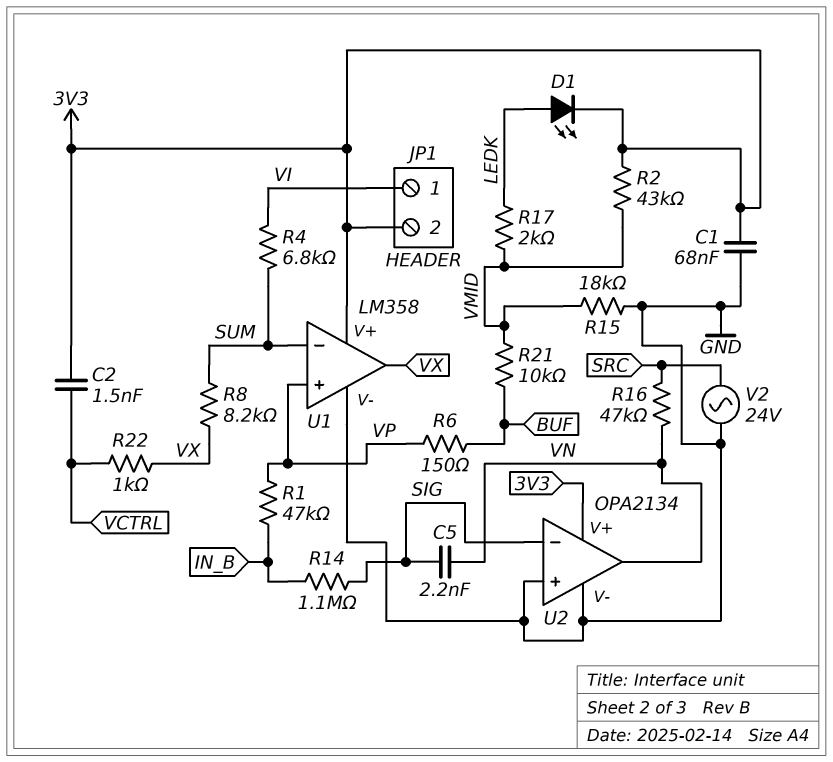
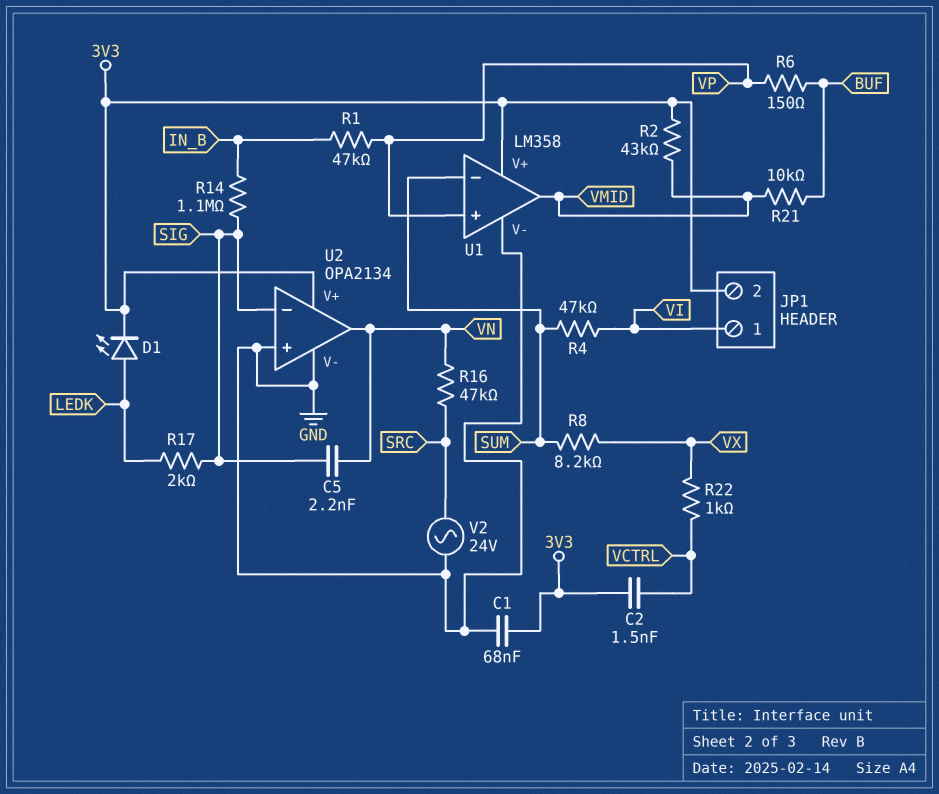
R4: 6.8k (SUM, VI) -> 47k (SUM, VI)
R15: 18k (GND, VMID) -> none
R17: 2k (LEDK, VMID) -> 2k (LEDK, SIG)
U1 pin out: VX -> VMID

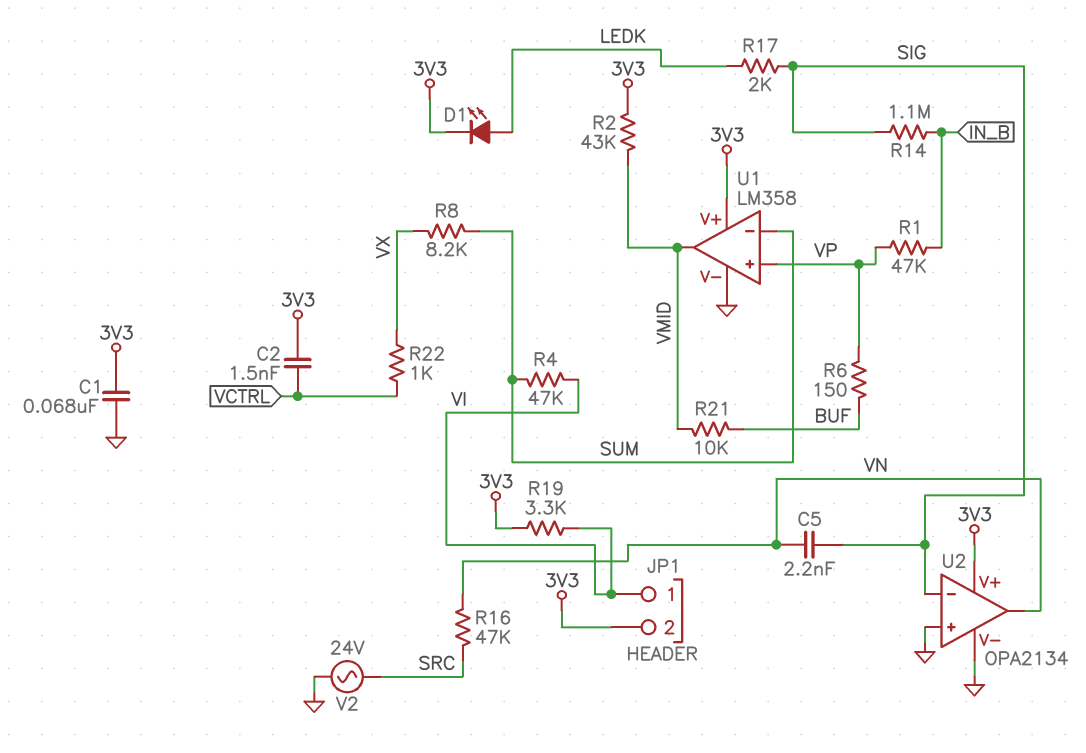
R19: none -> 3.3k (3V3, VI)

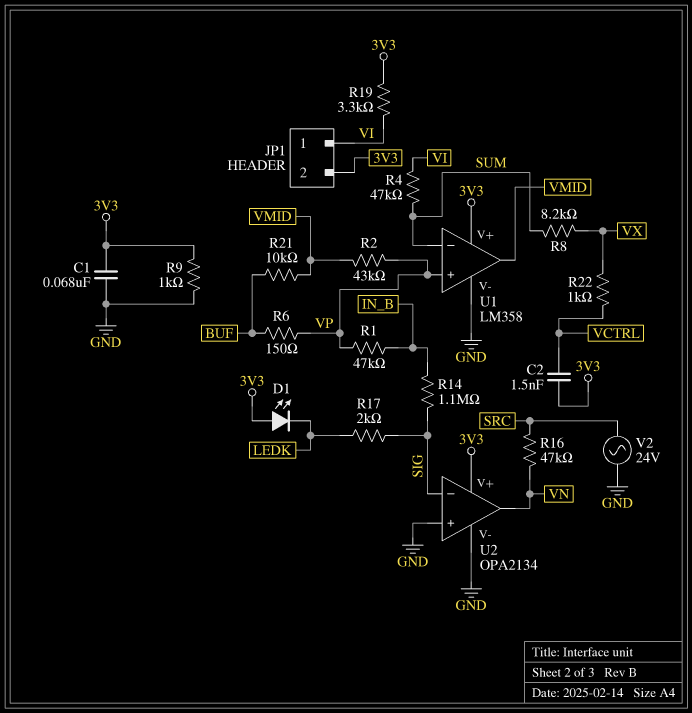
C5: 2.2nF (SIG, VN) -> none
D1: LED (A LEDK, K 3V3) -> LED (A 3V3, K LEDK)
R2: 43k (3V3, VMID) -> 43k (VMID, VP)
R9: none -> 1k (3V3, GND)

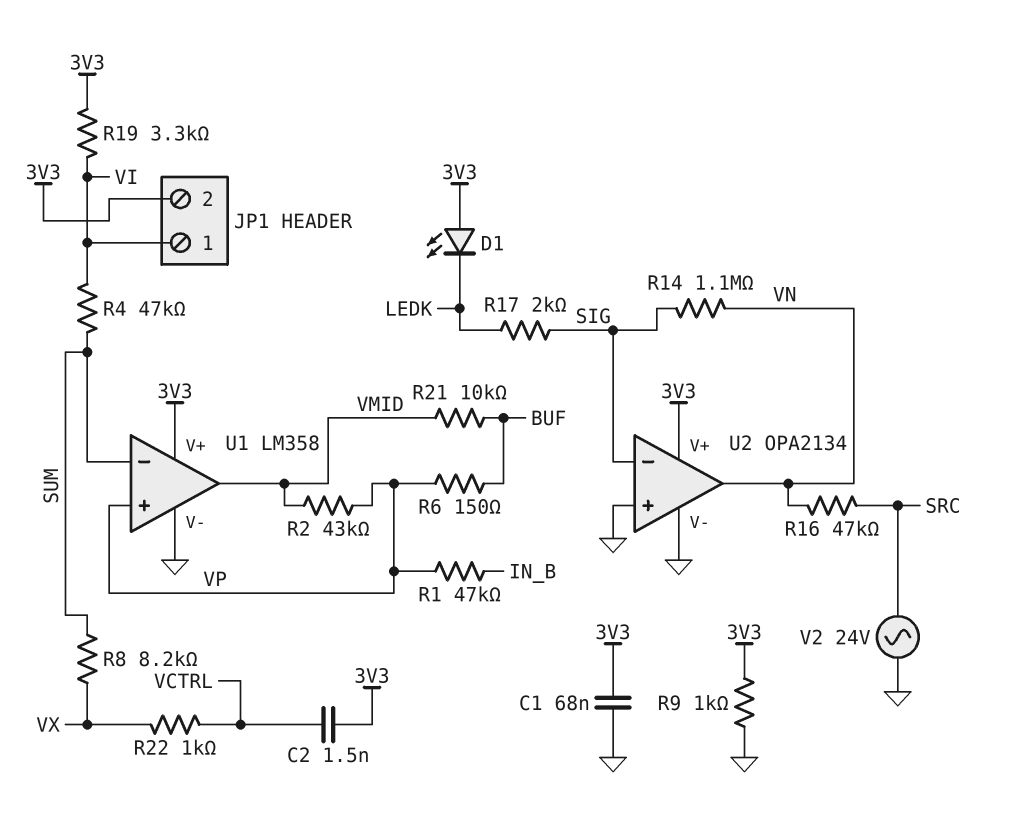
R14: 1.1M (IN_B, SIG) -> 1.1M (SIG, VN)

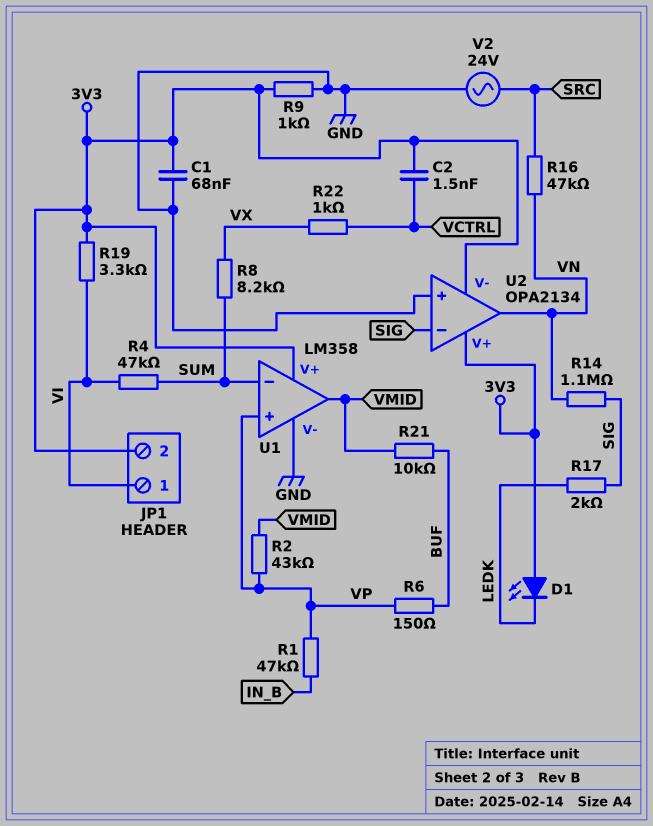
U2 pin V-: GND -> 3V3

